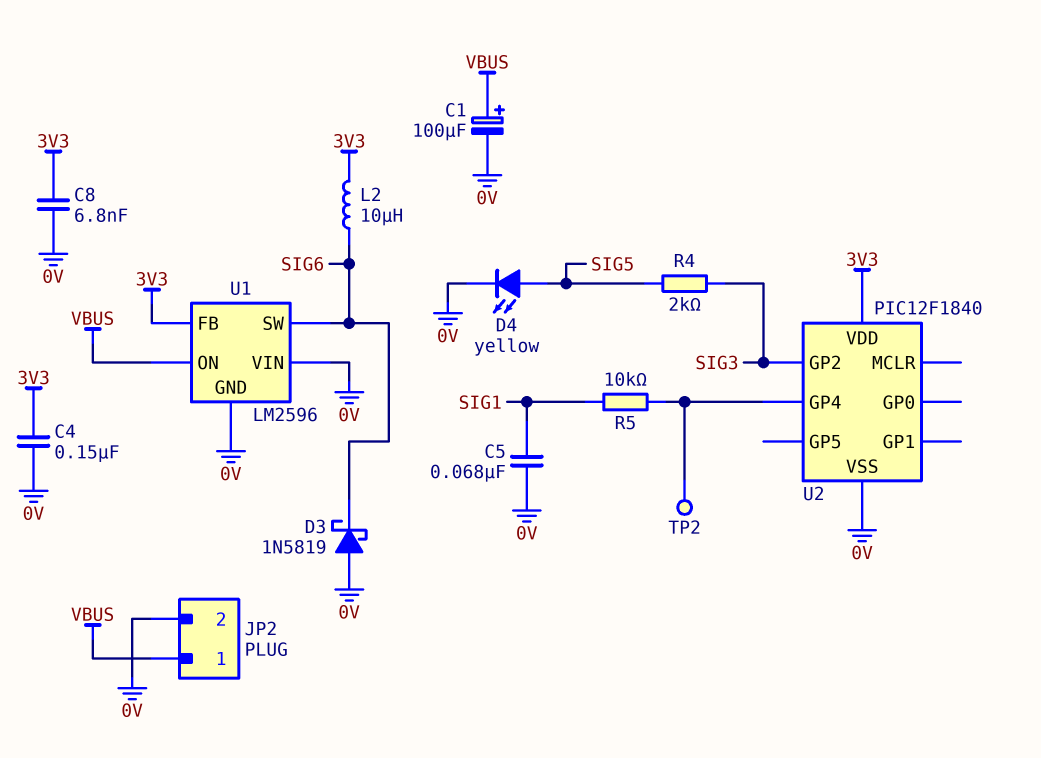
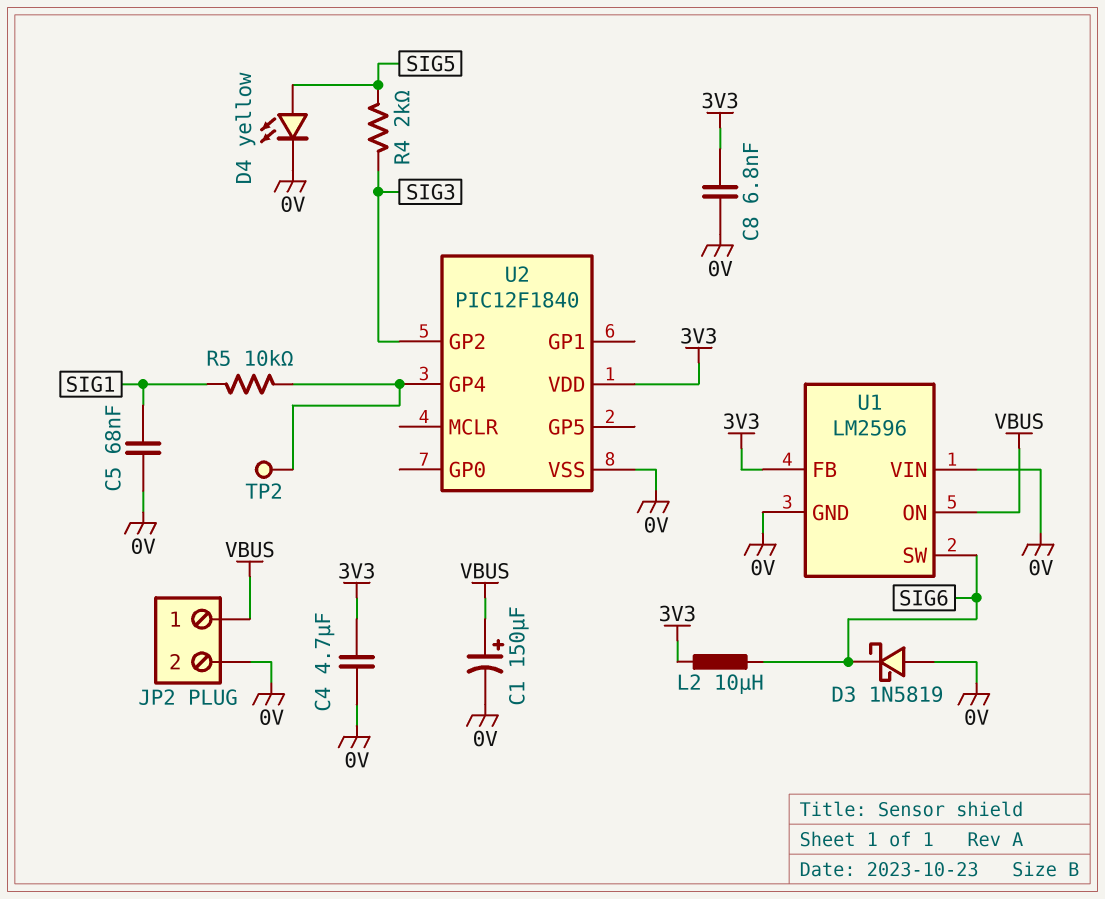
C1: 100uF (plus VBUS, minus 0V) -> 150uF (plus VBUS, minus 0V)
C4: 150nF (0V, 3V3) -> 4.7uF (0V, 3V3)

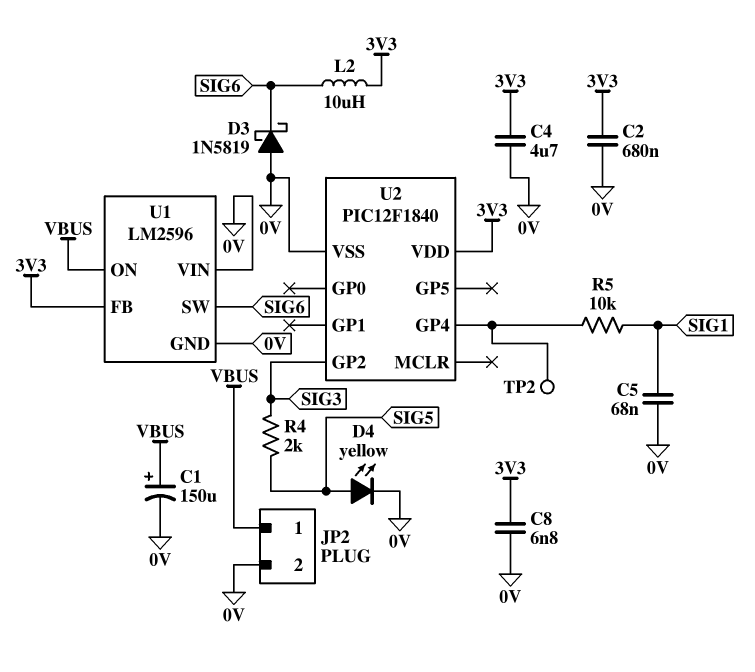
C2: none -> 680nF (0V, 3V3)

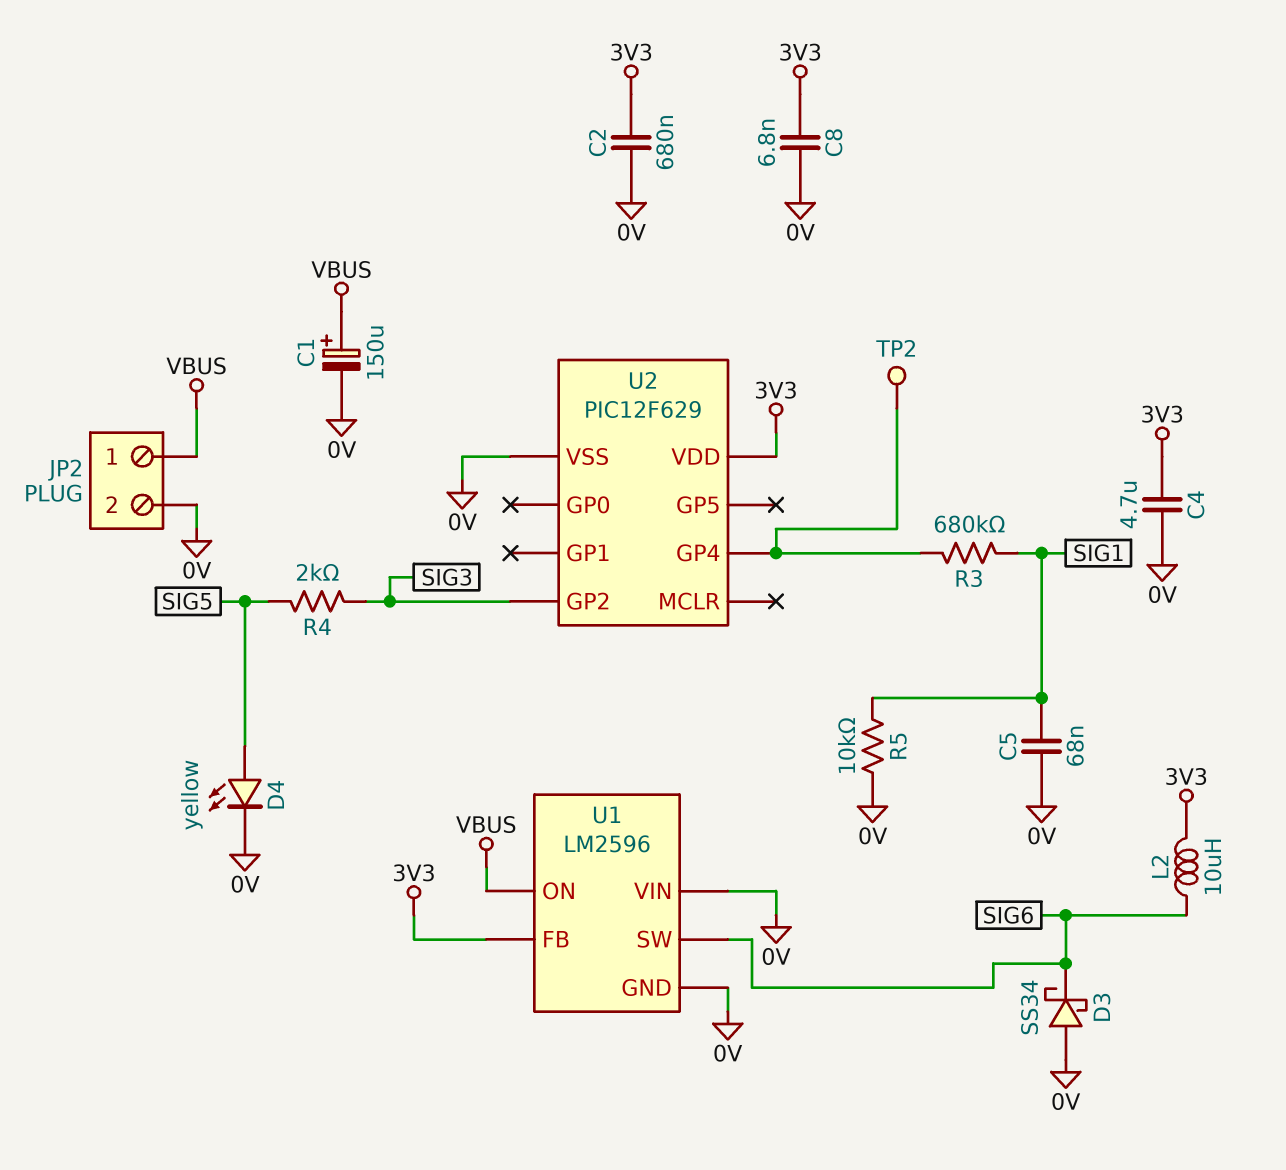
D3: schottky 1N5819 (A 0V, K SIG6) -> schottky SS34 (A 0V, K SIG6)
R3: none -> 680k (SIG1, U2/GP4)
R5: 10k (SIG1, U2/GP4) -> 10k (0V, SIG1)
U2: PIC12F1840 -> PIC12F629

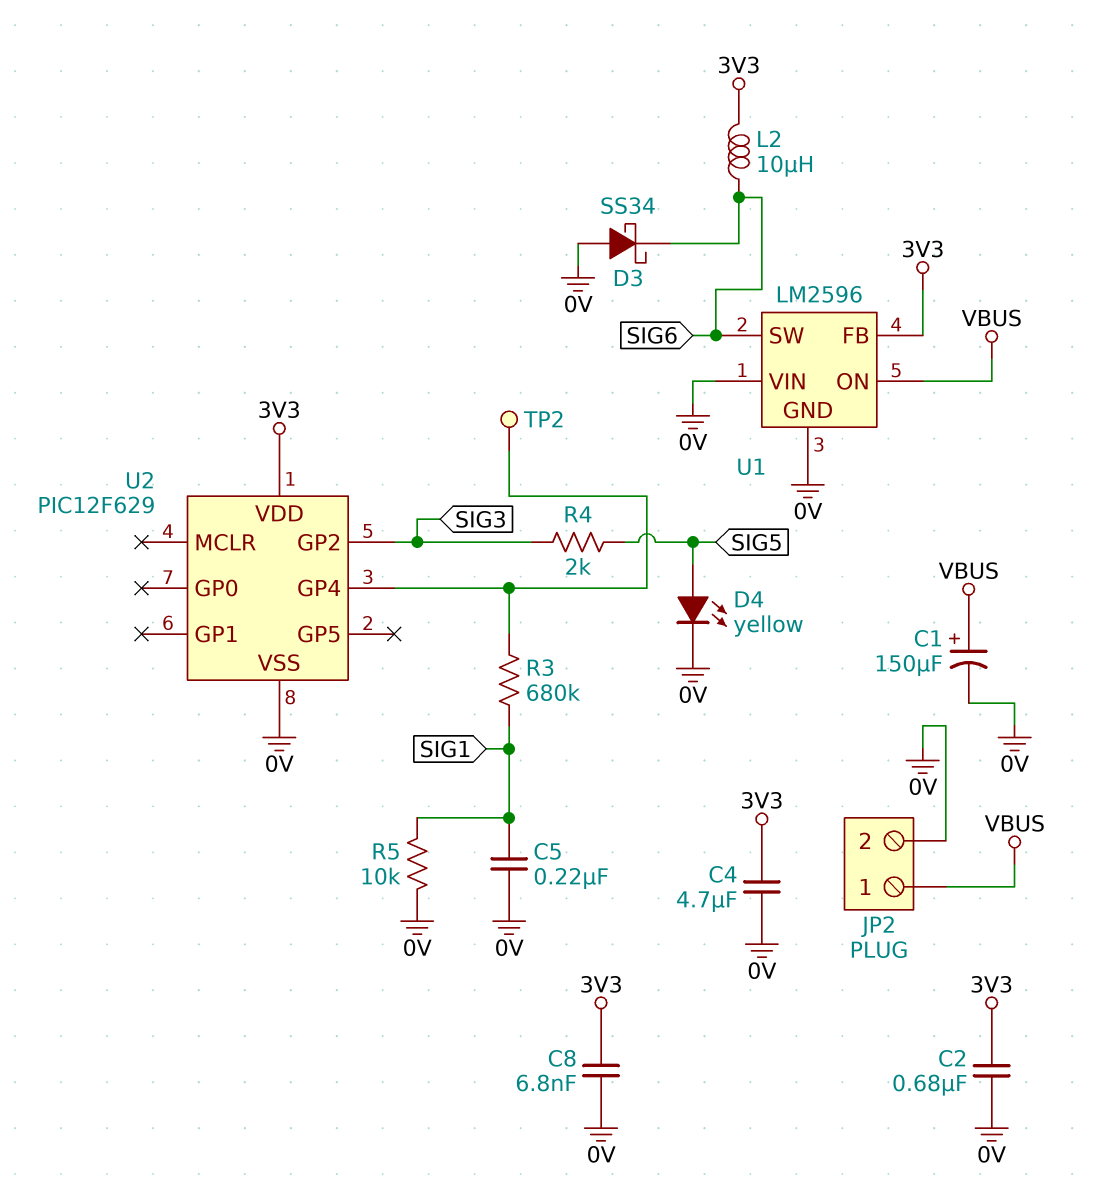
C5: 68nF (0V, SIG1) -> 220nF (0V, SIG1)

